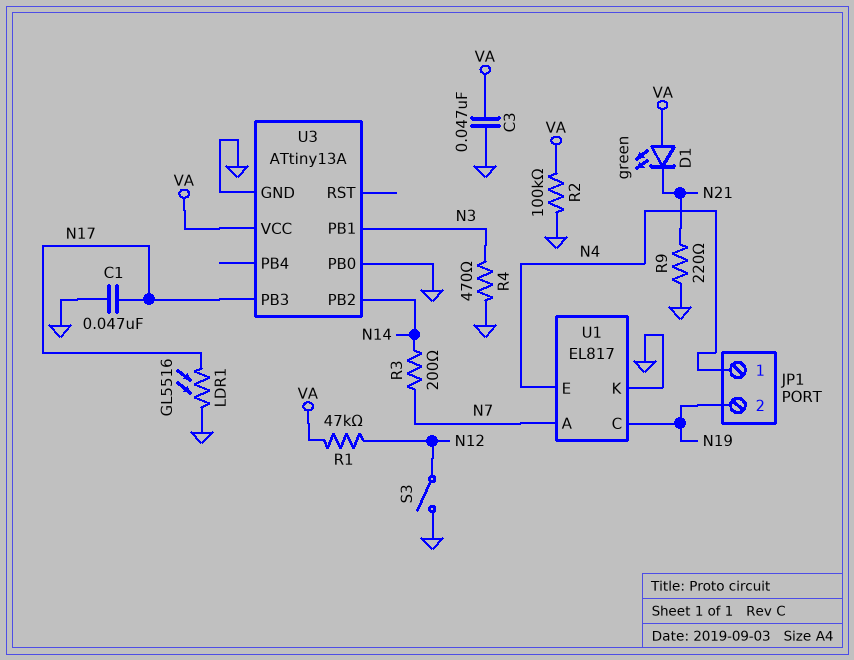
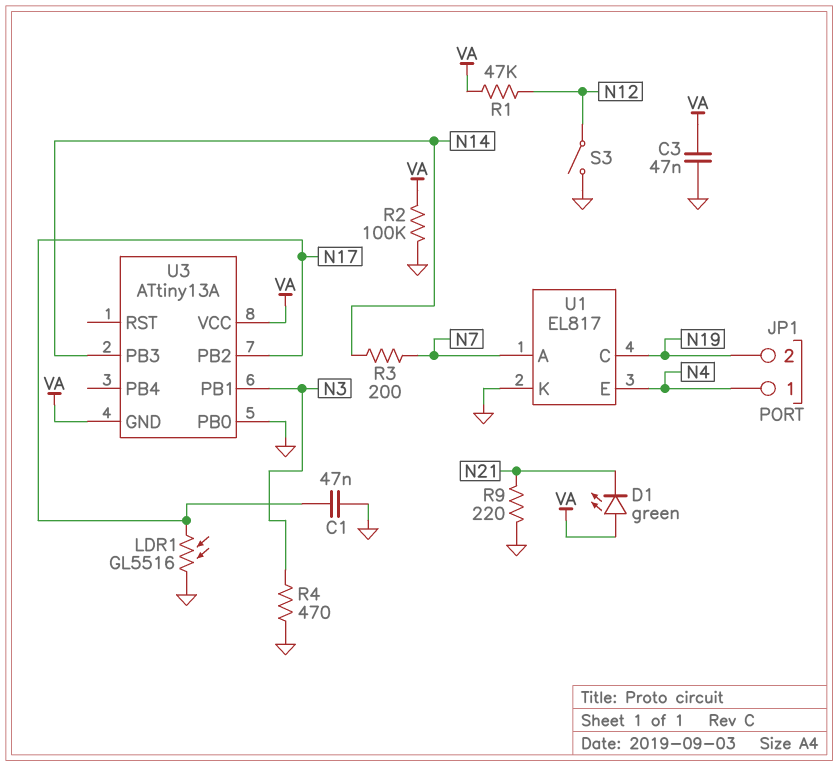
U3 pin GND: GND -> VA
U3 pin PB2: N14 -> N17
U3 pin PB3: N17 -> N14

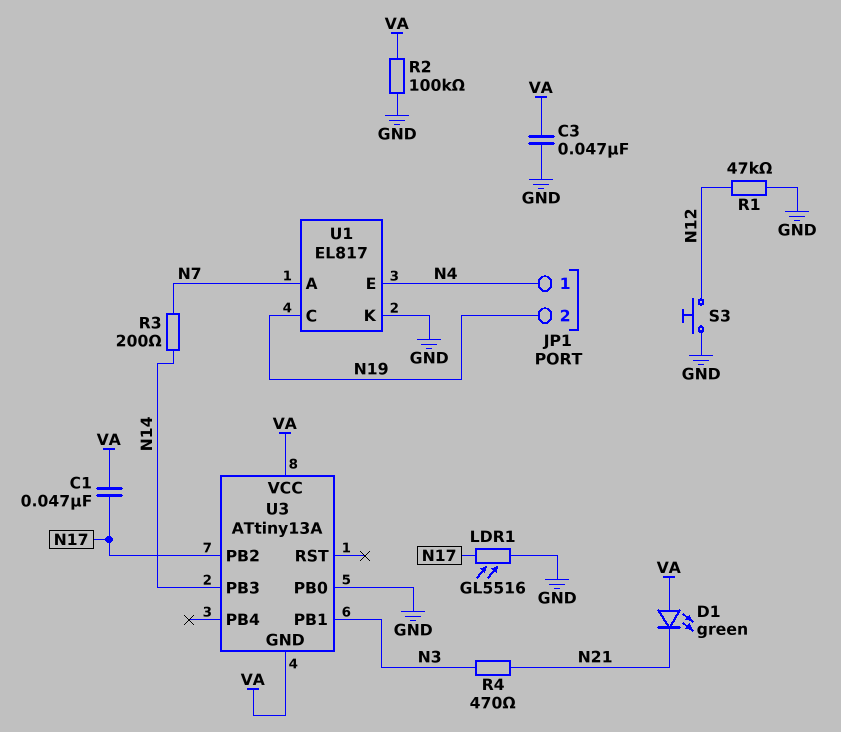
C1: 47nF (GND, N17) -> 47nF (N17, VA)
R1: 47k (N12, VA) -> 47k (GND, N12)
R4: 470 (GND, N3) -> 470 (N3, N21)
R9: 220 (GND, N21) -> none
S3: switch (GND, N12) -> button (GND, N12)

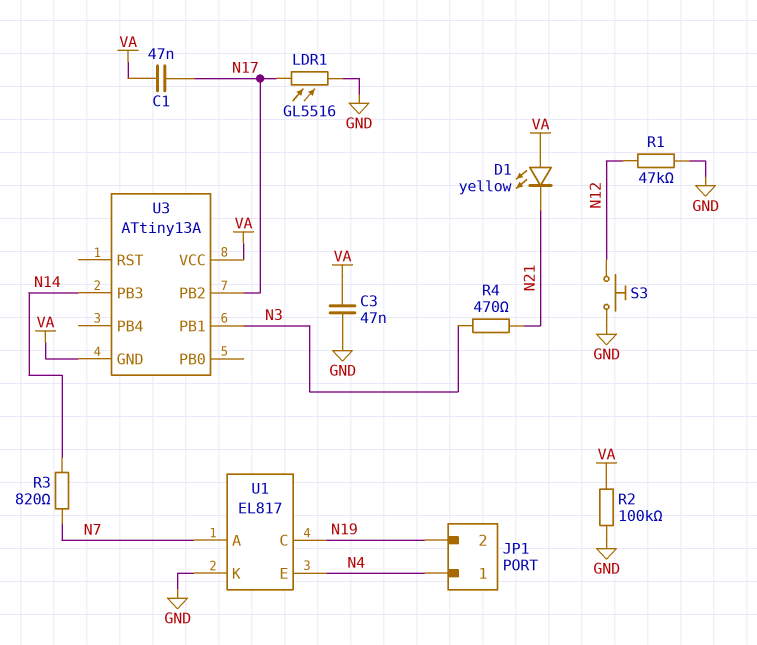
D1: LED green (A VA, K N21) -> LED yellow (A VA, K N21)
R3: 200 (N7, N14) -> 820 (N7, N14)
U3 pin PB0: GND -> none

